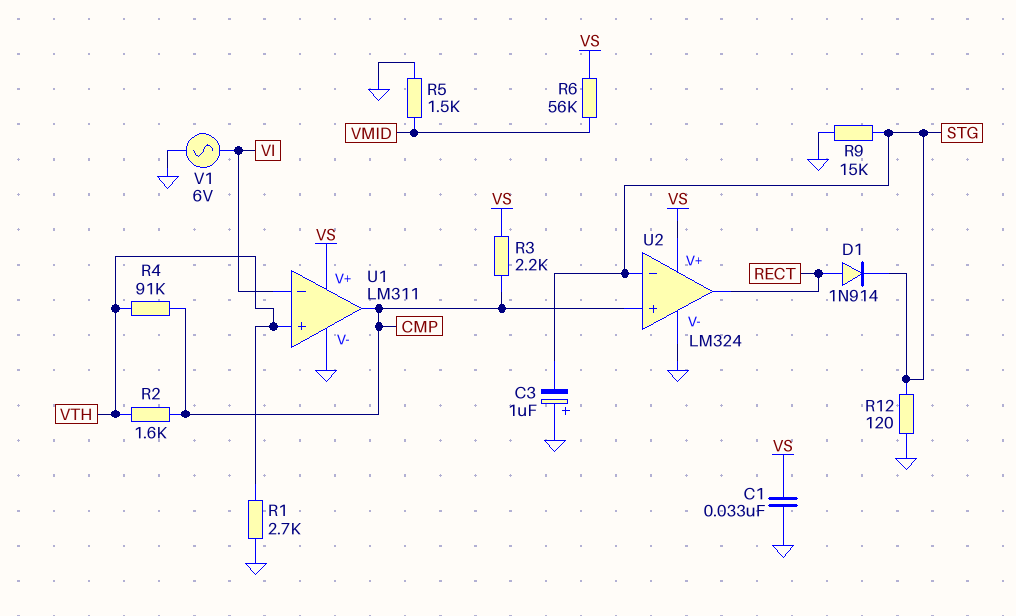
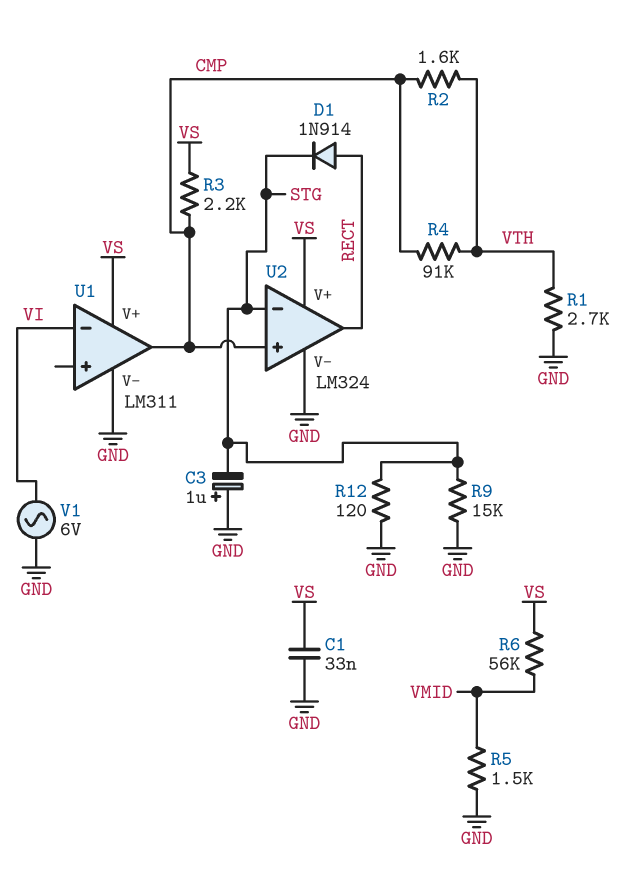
U1 pin in+: VTH -> none

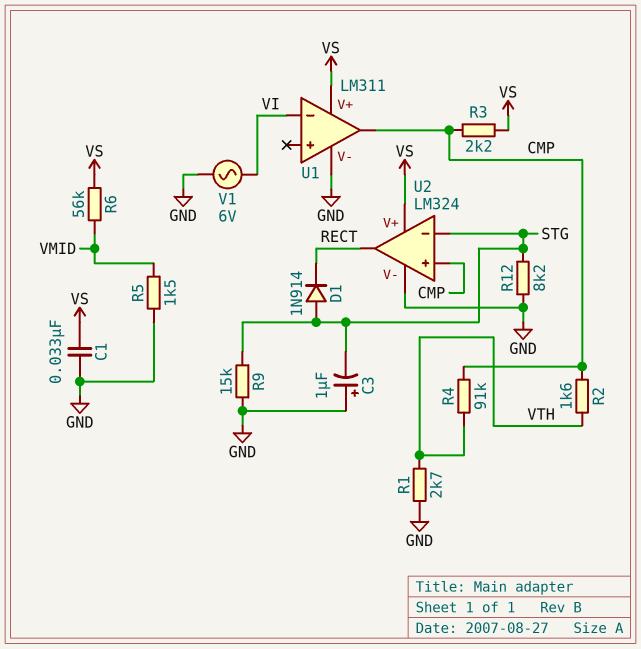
D1: diode 1N914 (A RECT, K STG) -> diode 1N914 (A STG, K RECT)
R12: 120 (GND, STG) -> 8.2k (GND, STG)

